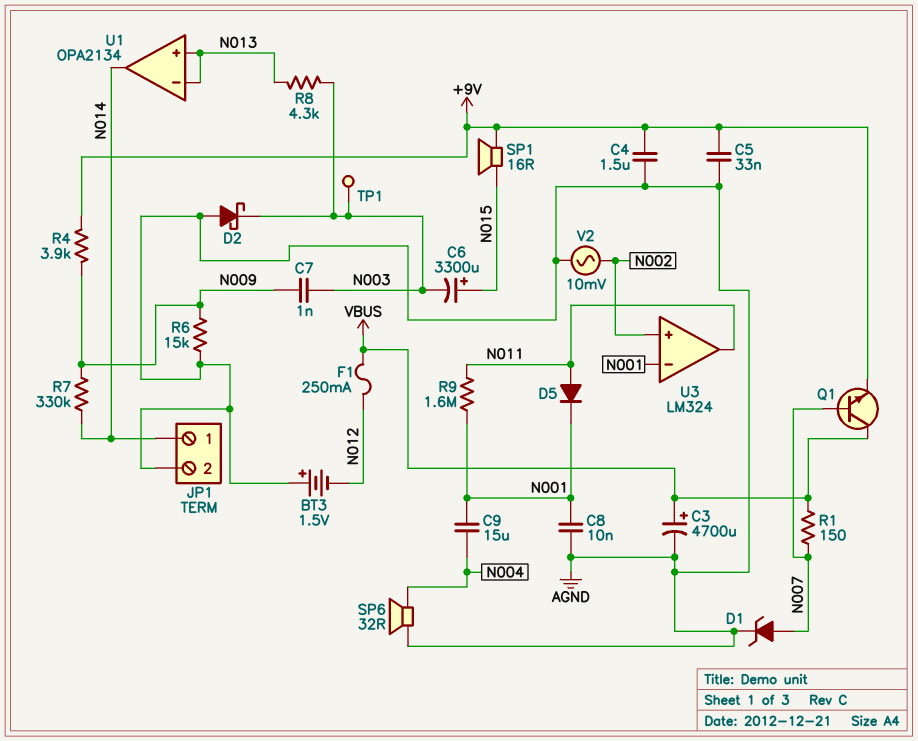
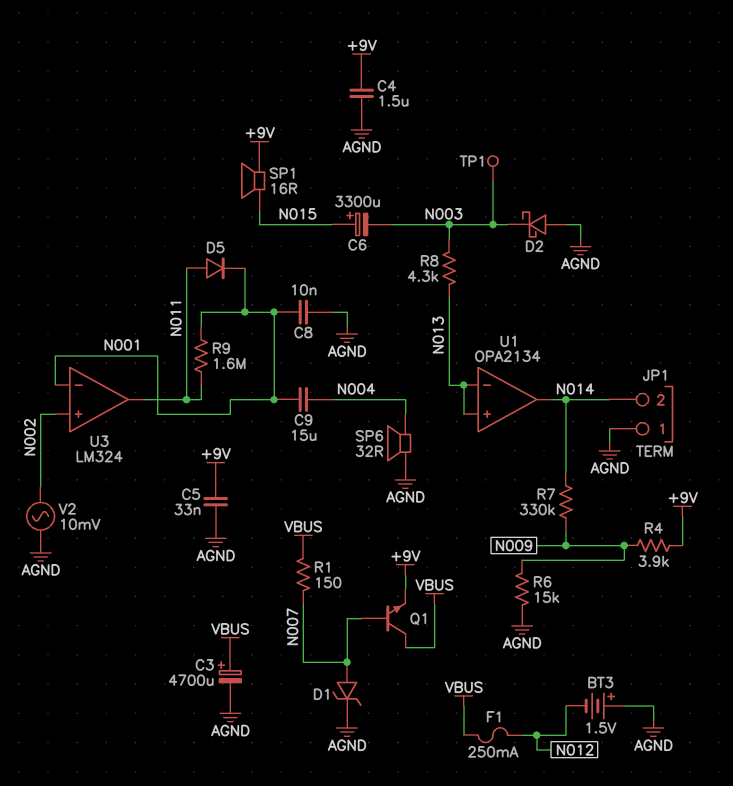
C7: 1nF (N003, N009) -> none
JP1 pin 1: N014 -> AGND
JP1 pin 2: AGND -> N014

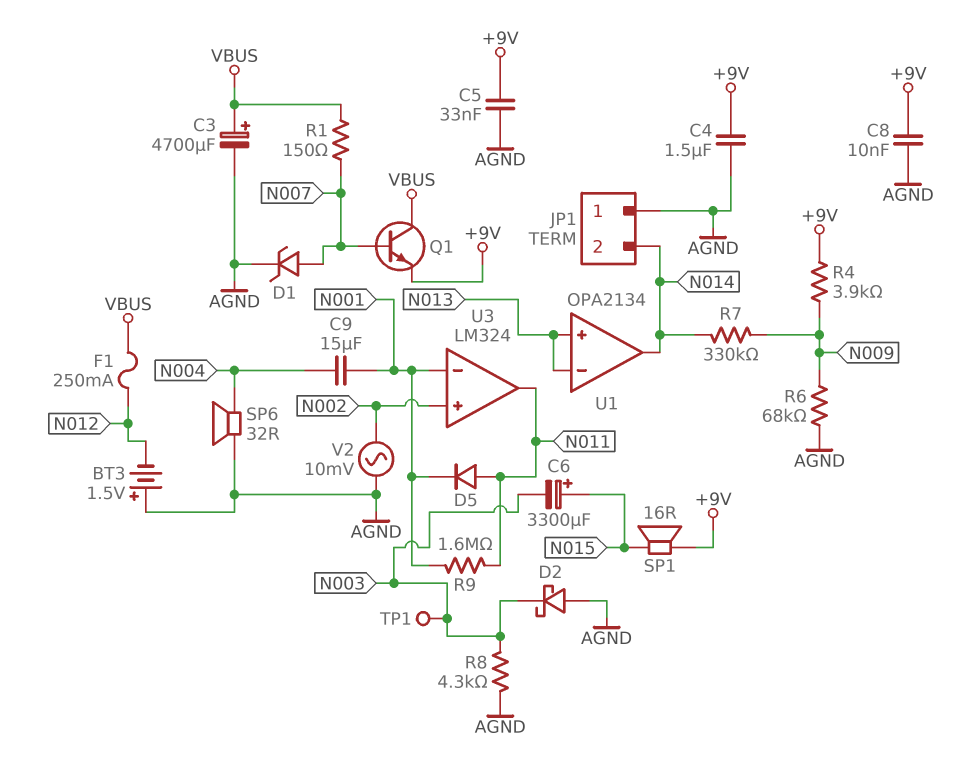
C8: 10nF (AGND, N001) -> 10nF (+9V, AGND)
R6: 15k (AGND, N009) -> 68k (AGND, N009)
R8: 4.3k (N003, N013) -> 4.3k (AGND, N003)

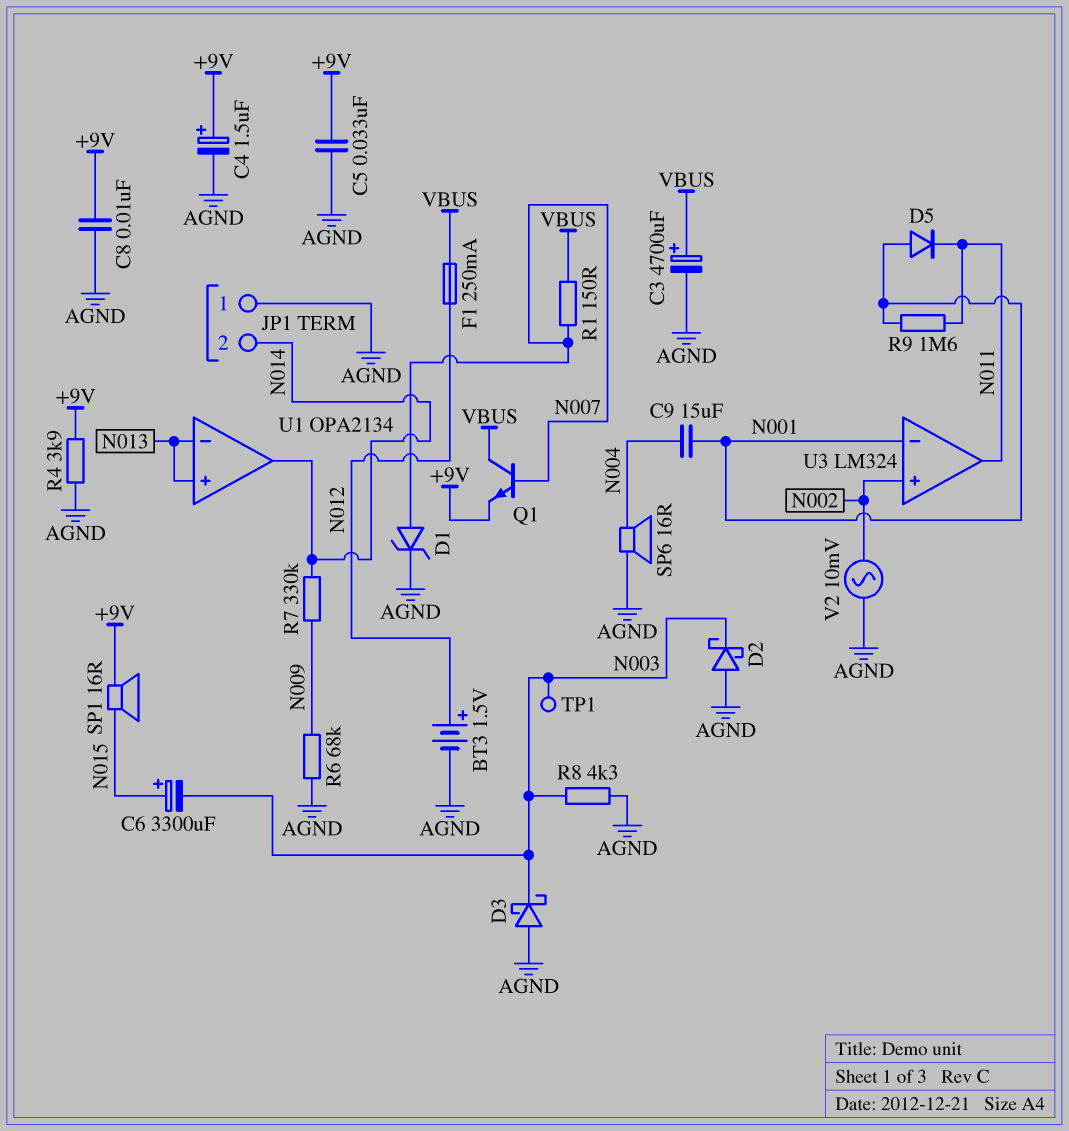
BT3: 1.5V (plus AGND, minus N012) -> 1.5V (plus N012, minus AGND)
C4: 1.5uF (+9V, AGND) -> 1.5uF (plus +9V, minus AGND)
D3: none -> schottky (A AGND, K N003)
D5: diode (A N011, K N001) -> diode (A N001, K N011)
R4: 3.9k (+9V, N009) -> 3.9k (+9V, AGND)
SP6: speaker 32R (AGND, N004) -> speaker 16R (AGND, N004)

